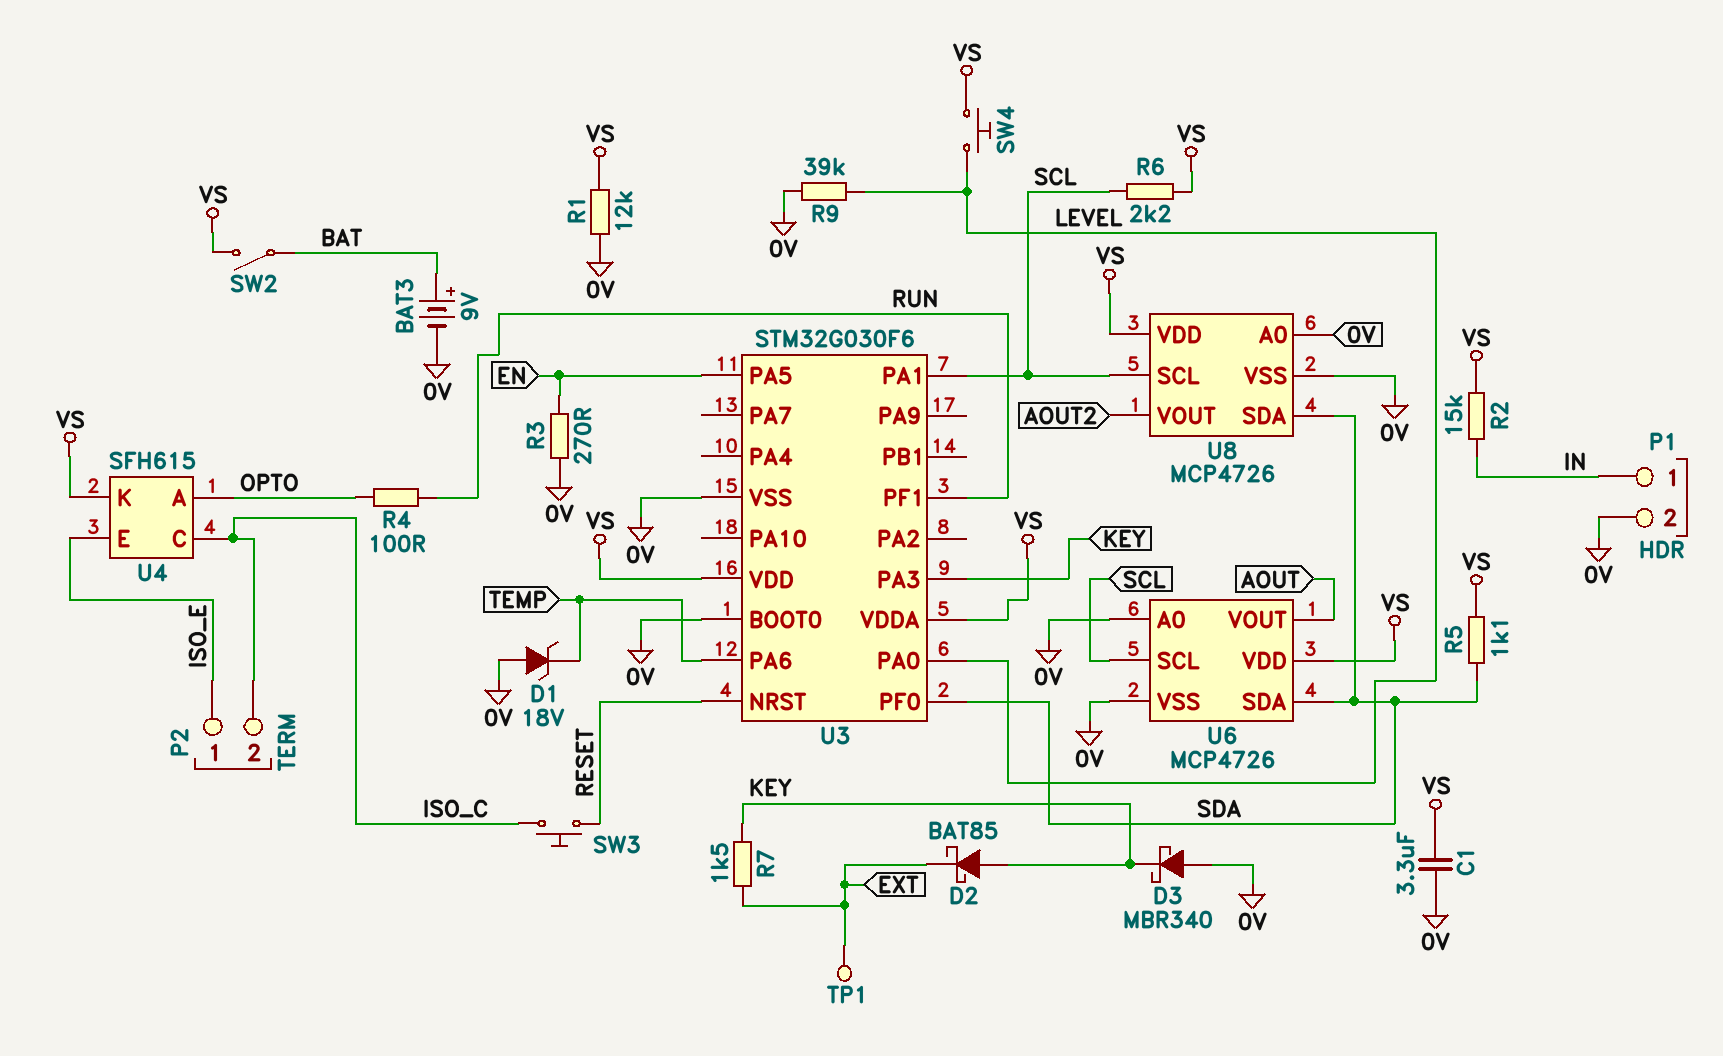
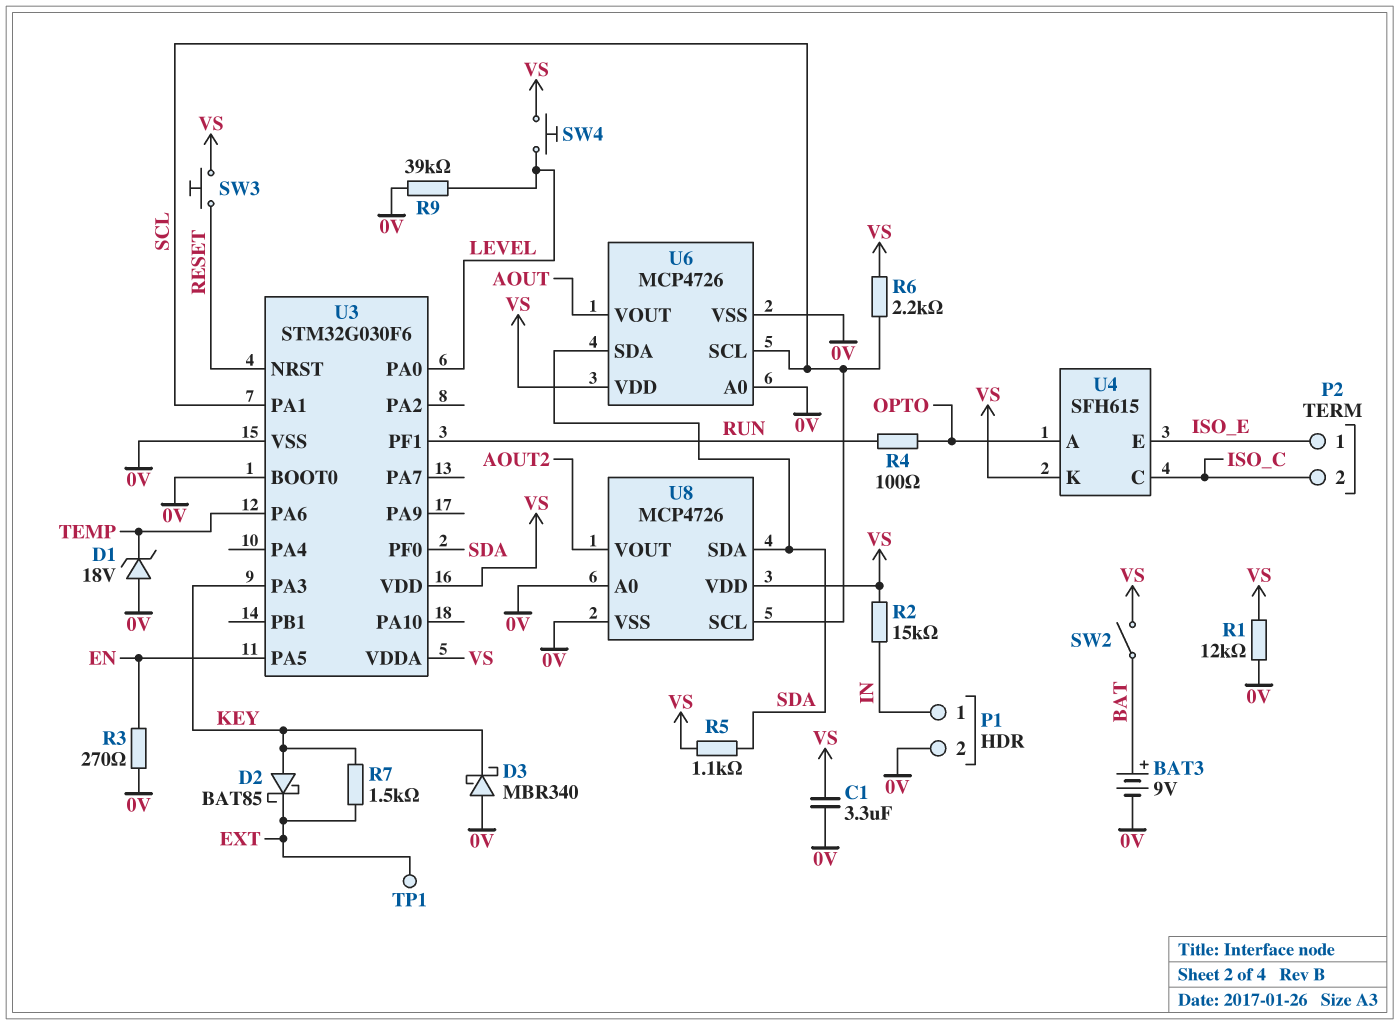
SW3: button (ISO_C, RESET) -> button (RESET, VS)

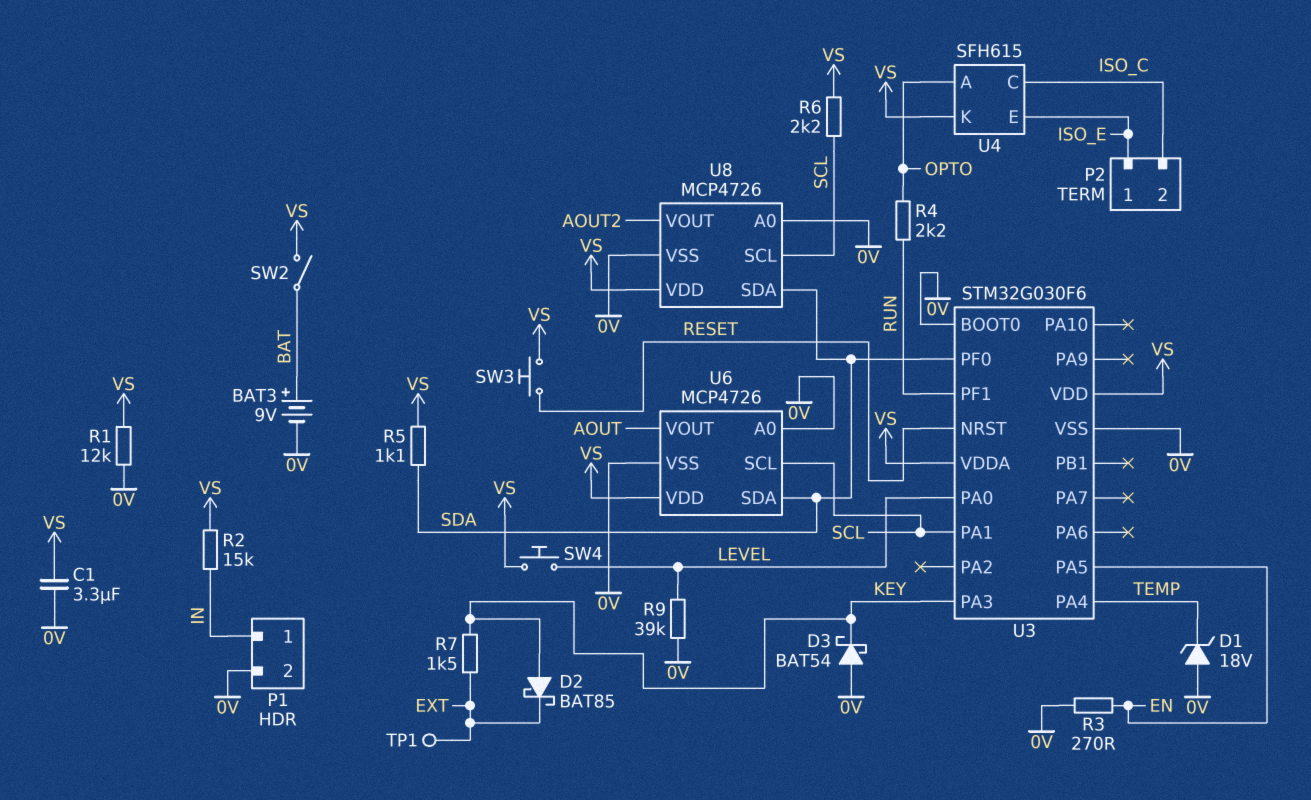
D3: schottky MBR340 (A 0V, K KEY) -> schottky BAT54 (A 0V, K KEY)
R4: 100 (OPTO, RUN) -> 2.2k (OPTO, RUN)
U3 pin PA4: none -> TEMP
U3 pin PA6: TEMP -> none

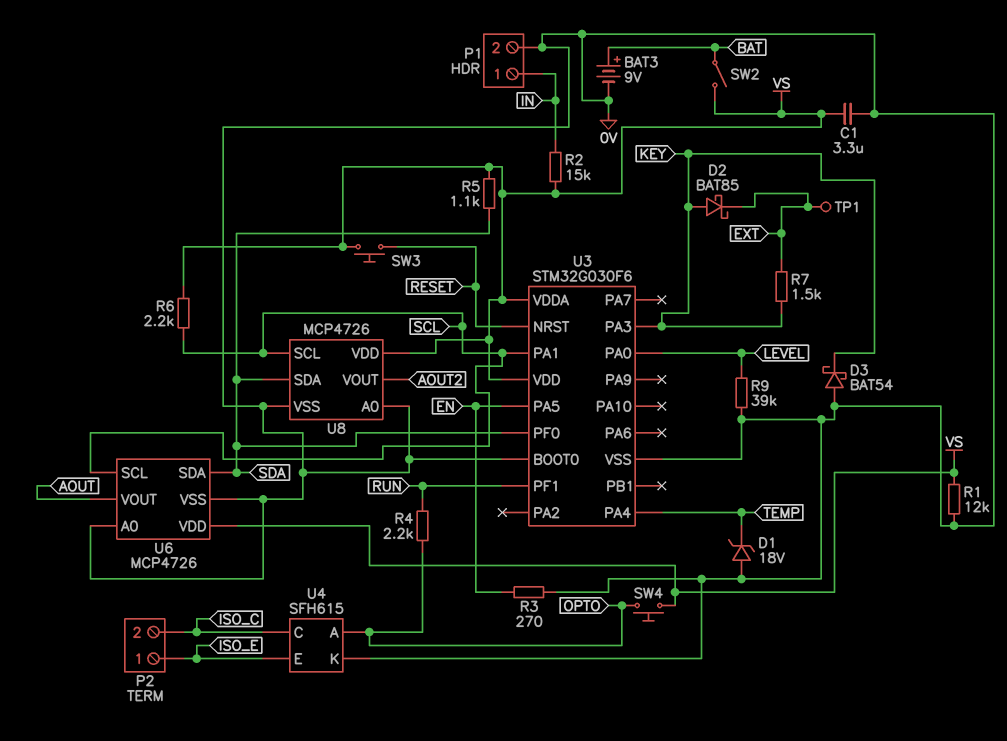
SW4: button (LEVEL, VS) -> button (OPTO, VS)
U4 pin K: VS -> 0V

